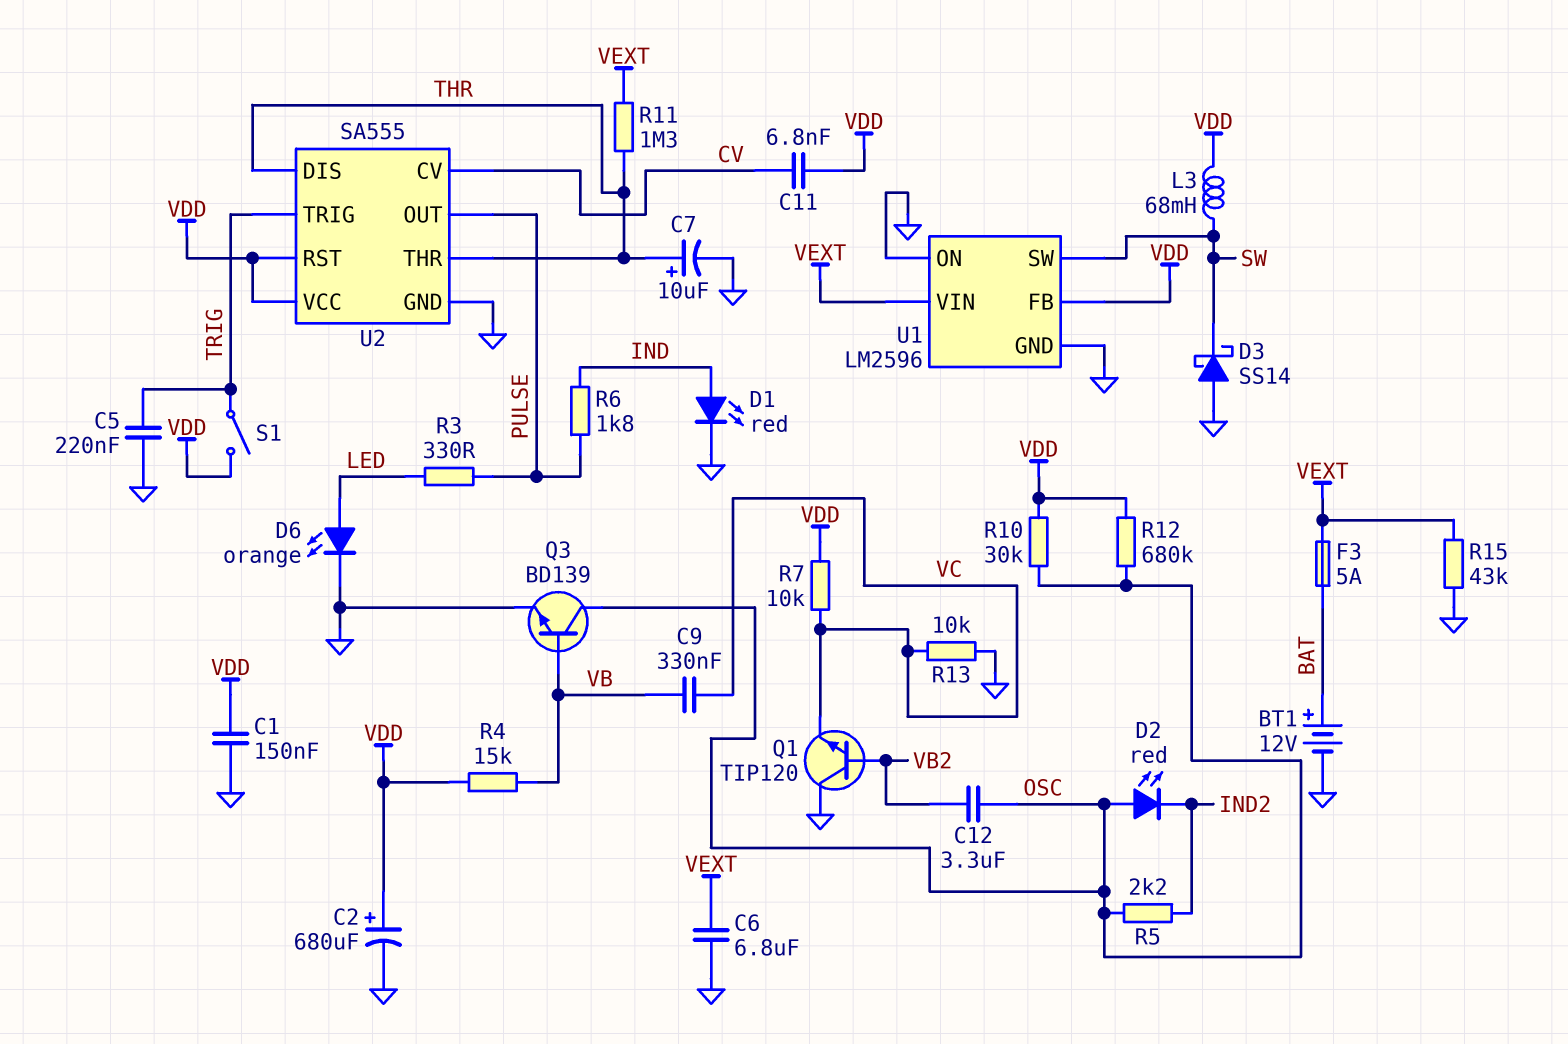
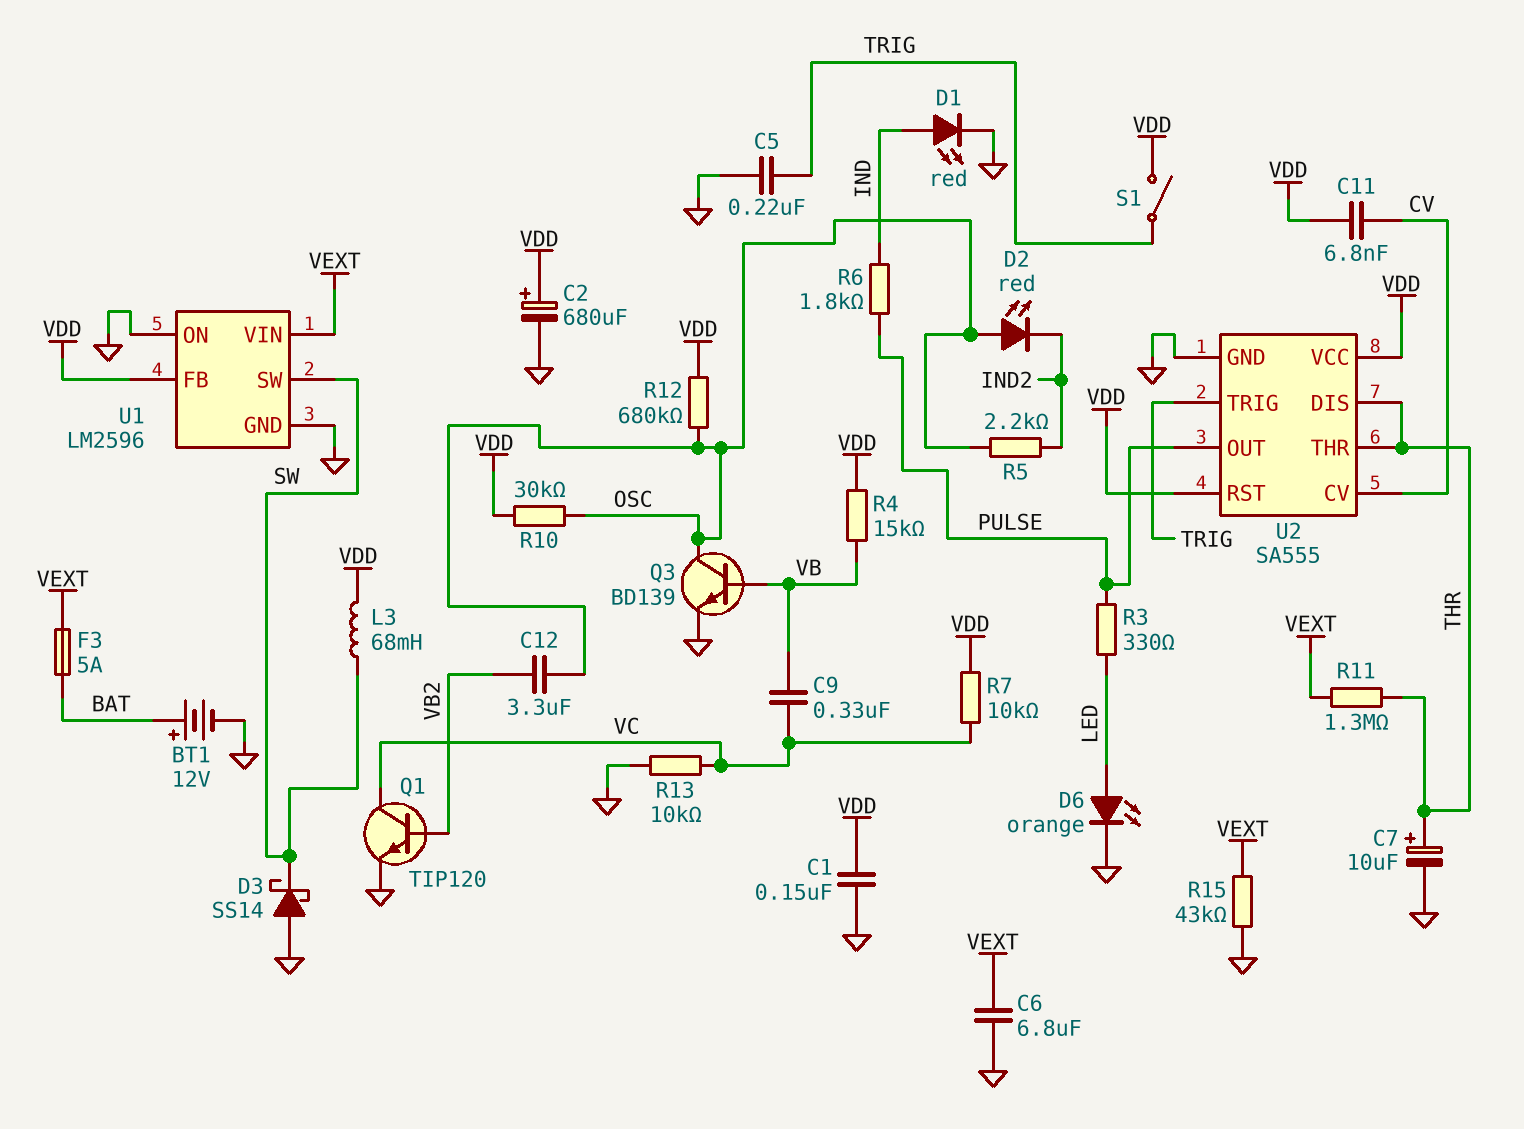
Q1: NPN TIP120 (B VB2, C GND, E VC) -> NPN TIP120 (B VB2, C VC, E GND)

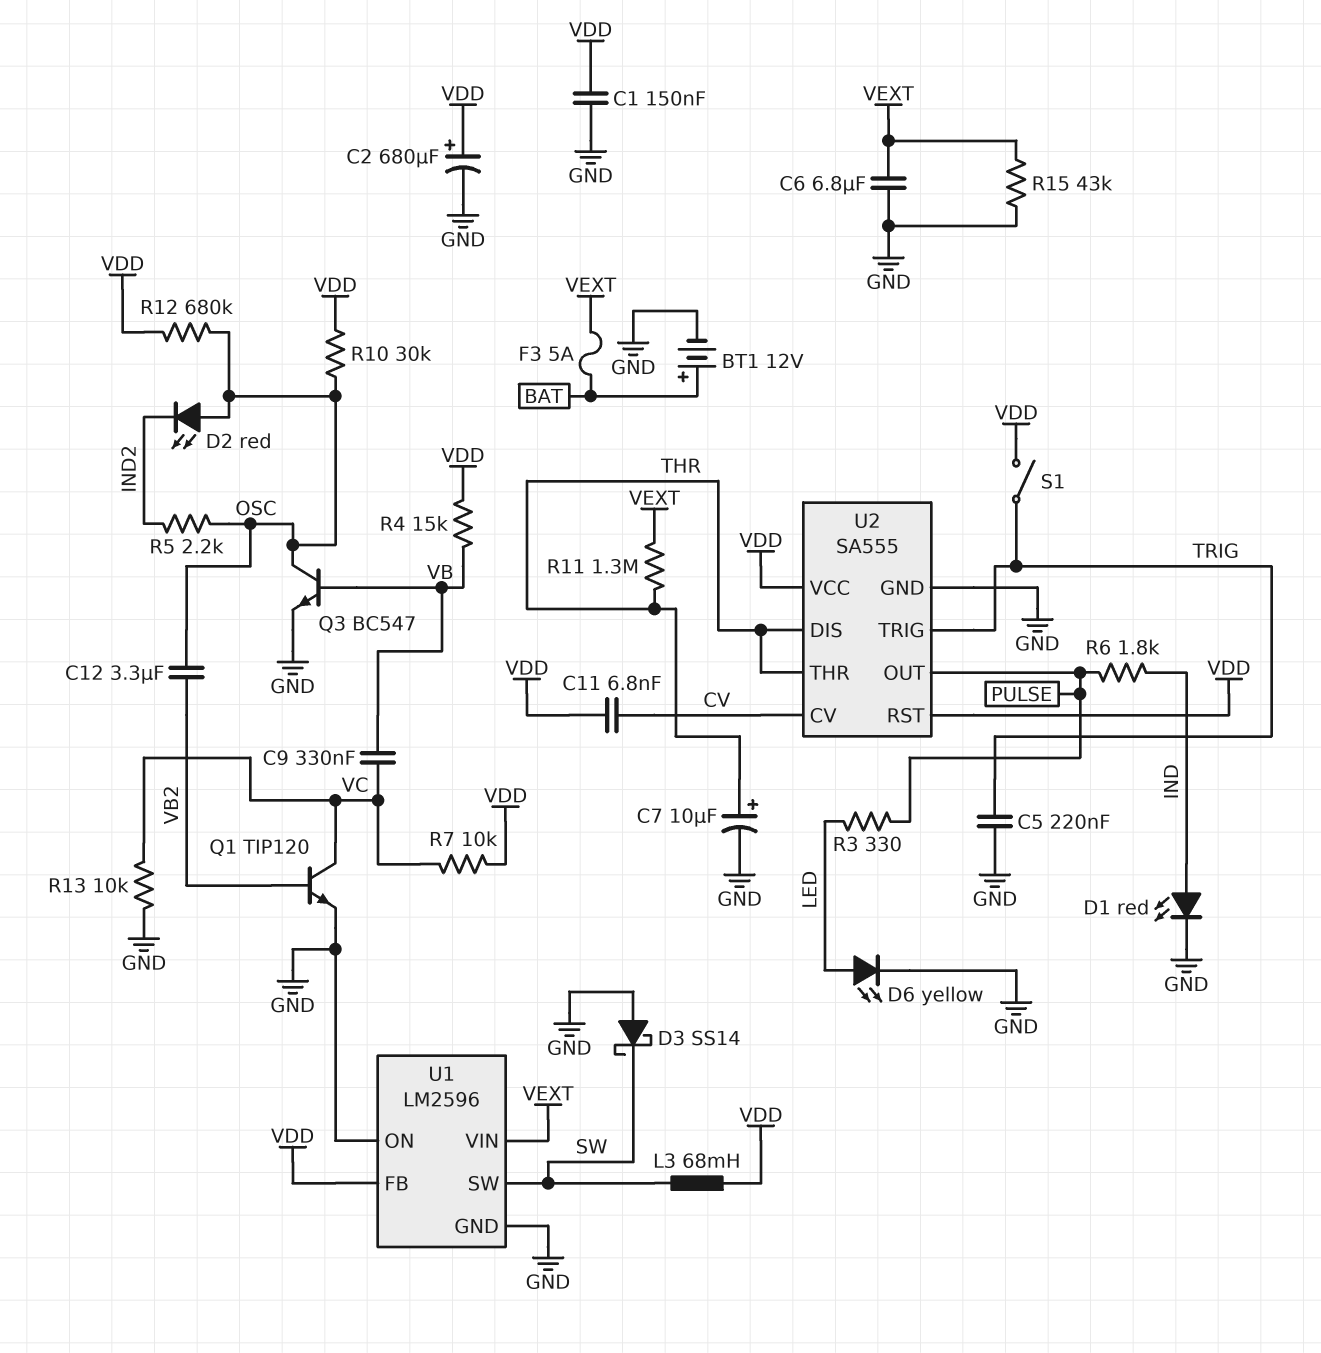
D6: LED orange (A LED, K GND) -> LED yellow (A LED, K GND)
Q3: NPN BD139 (B VB, C OSC, E GND) -> NPN BC547 (B VB, C OSC, E GND)

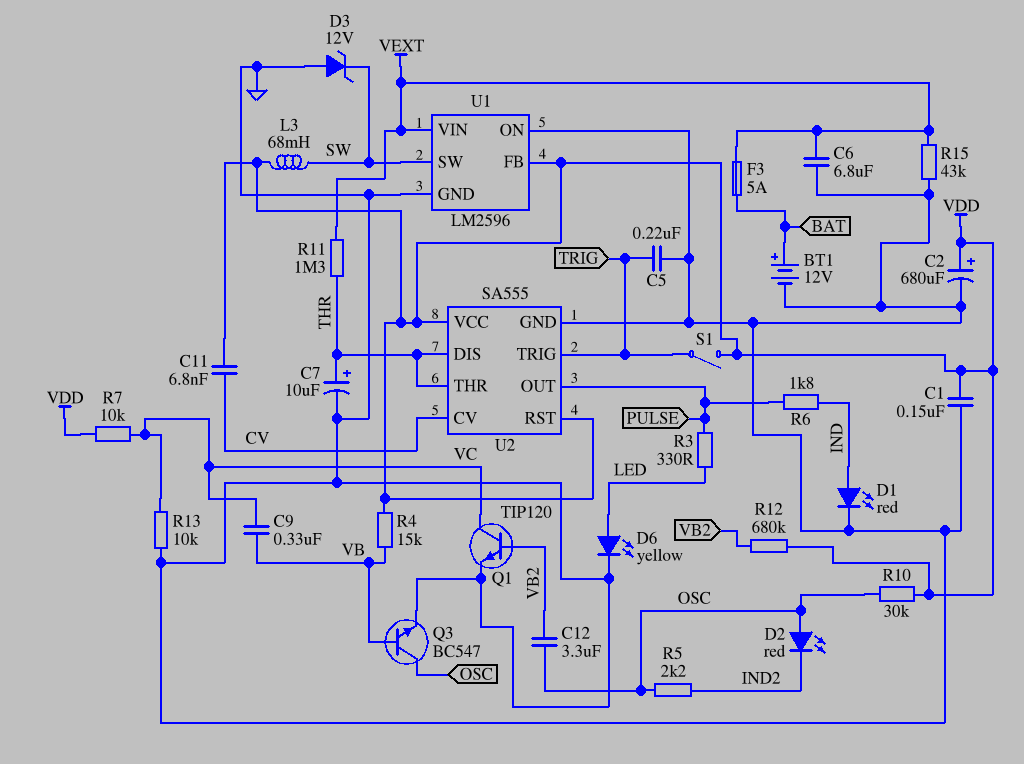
D3: schottky SS14 (A GND, K SW) -> zener 12V (A GND, K SW)
R12: 680k (OSC, VDD) -> 680k (VB2, VDD)

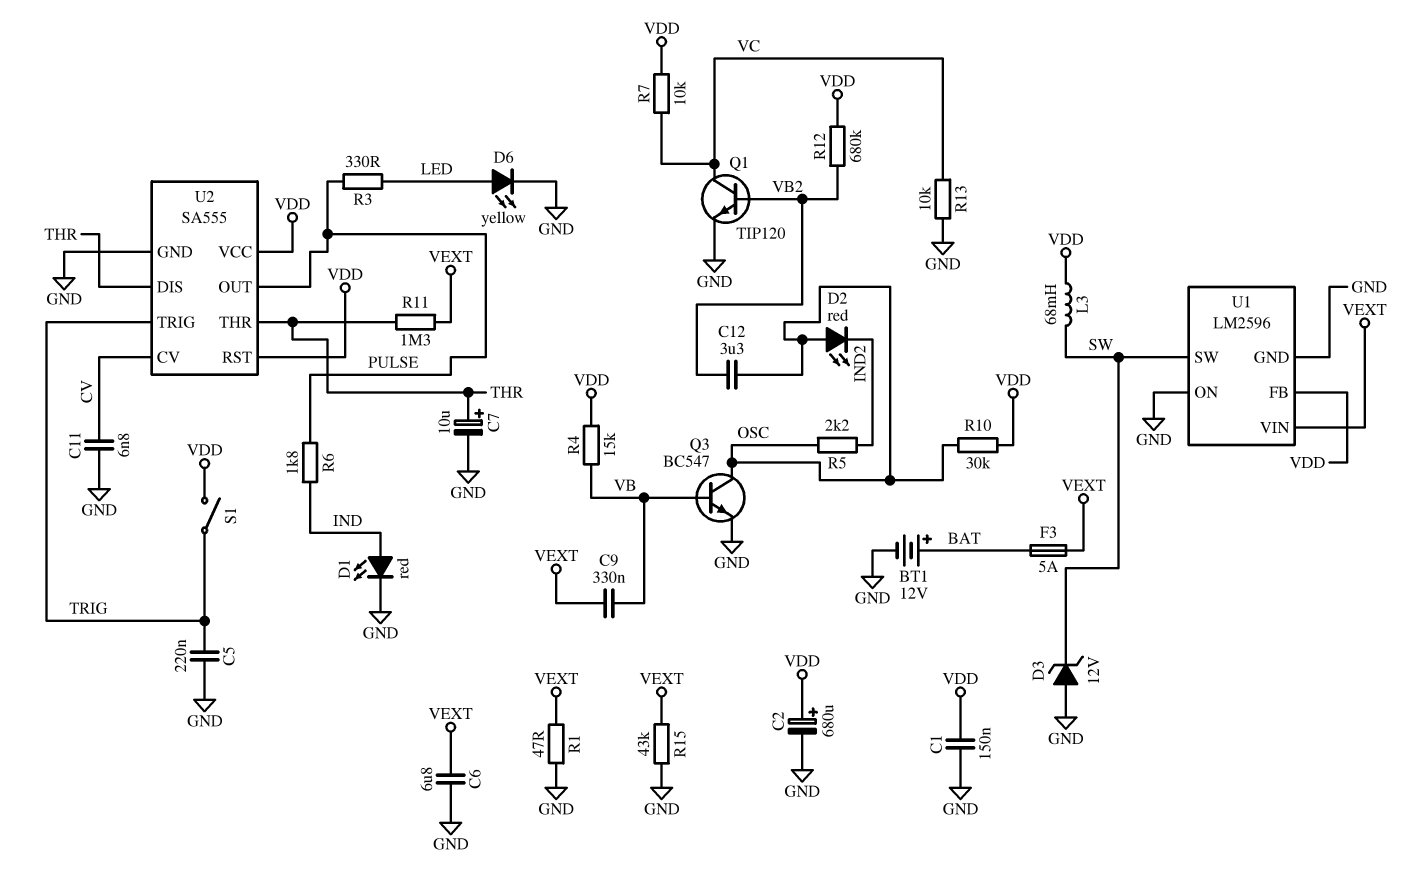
C9: 330nF (VB, VC) -> 330nF (VB, VEXT)
C11: 6.8nF (CV, VDD) -> 6.8nF (CV, GND)
R1: none -> 47 (GND, VEXT)

